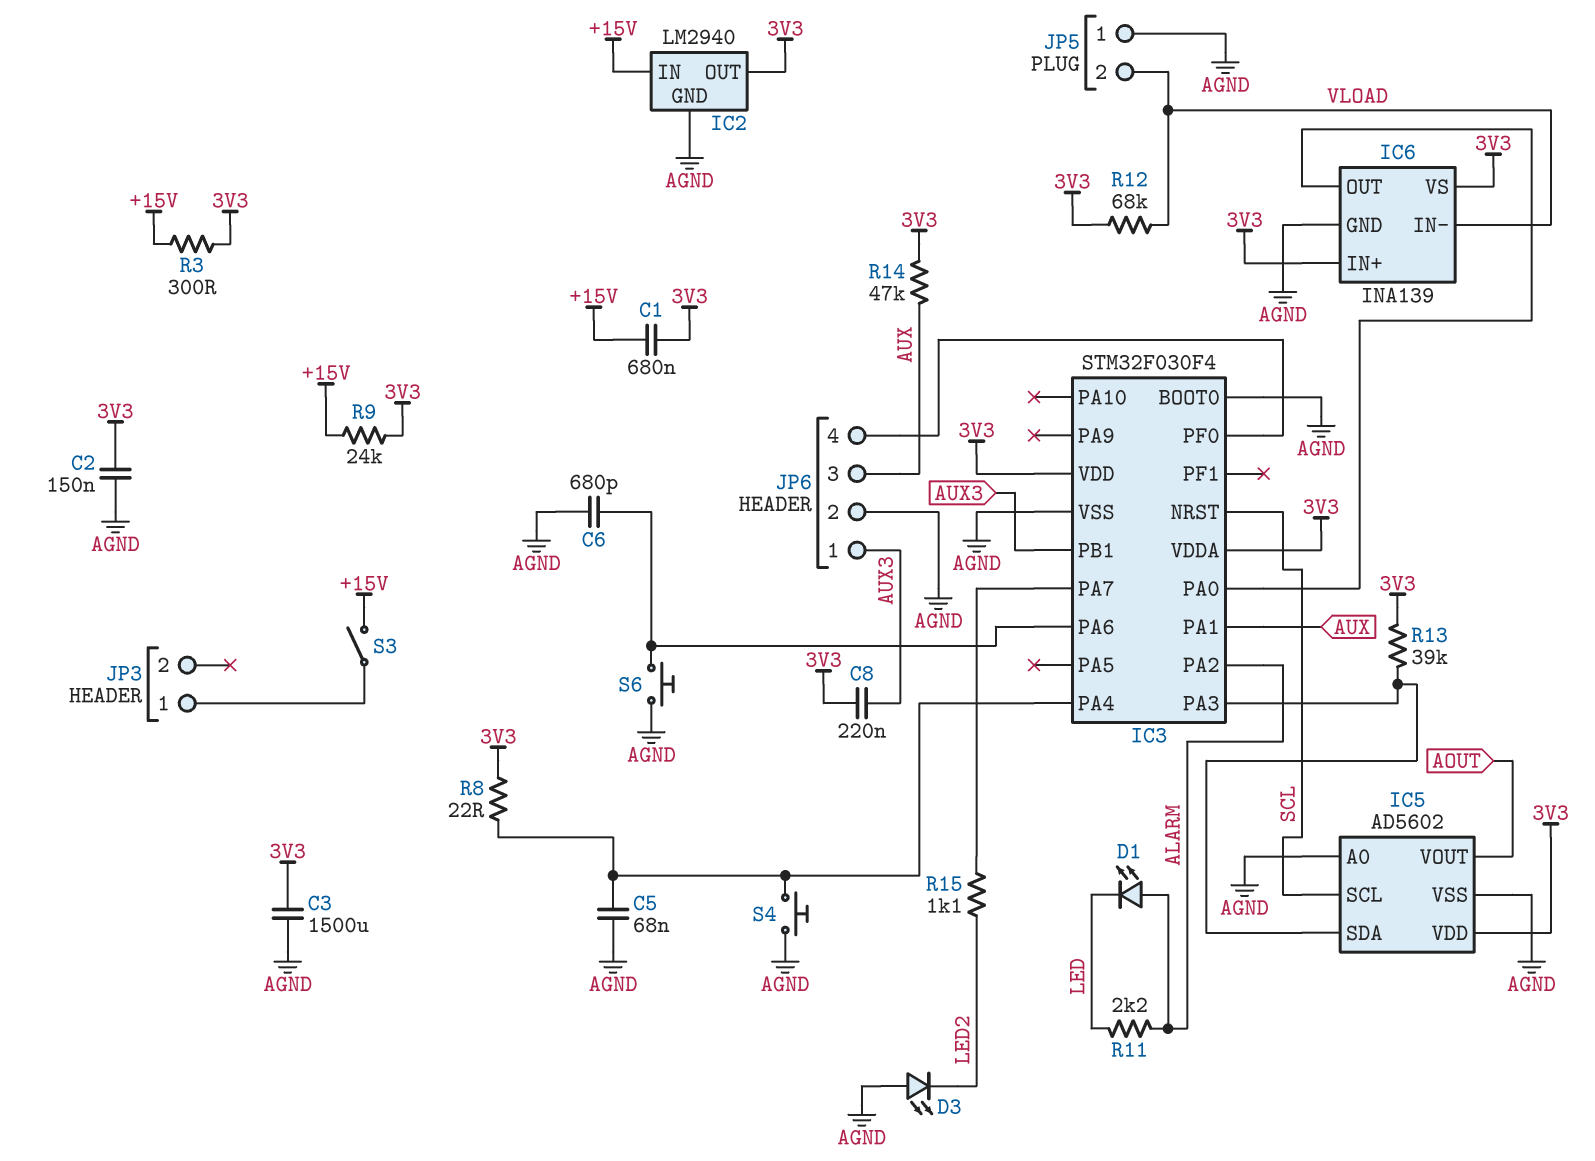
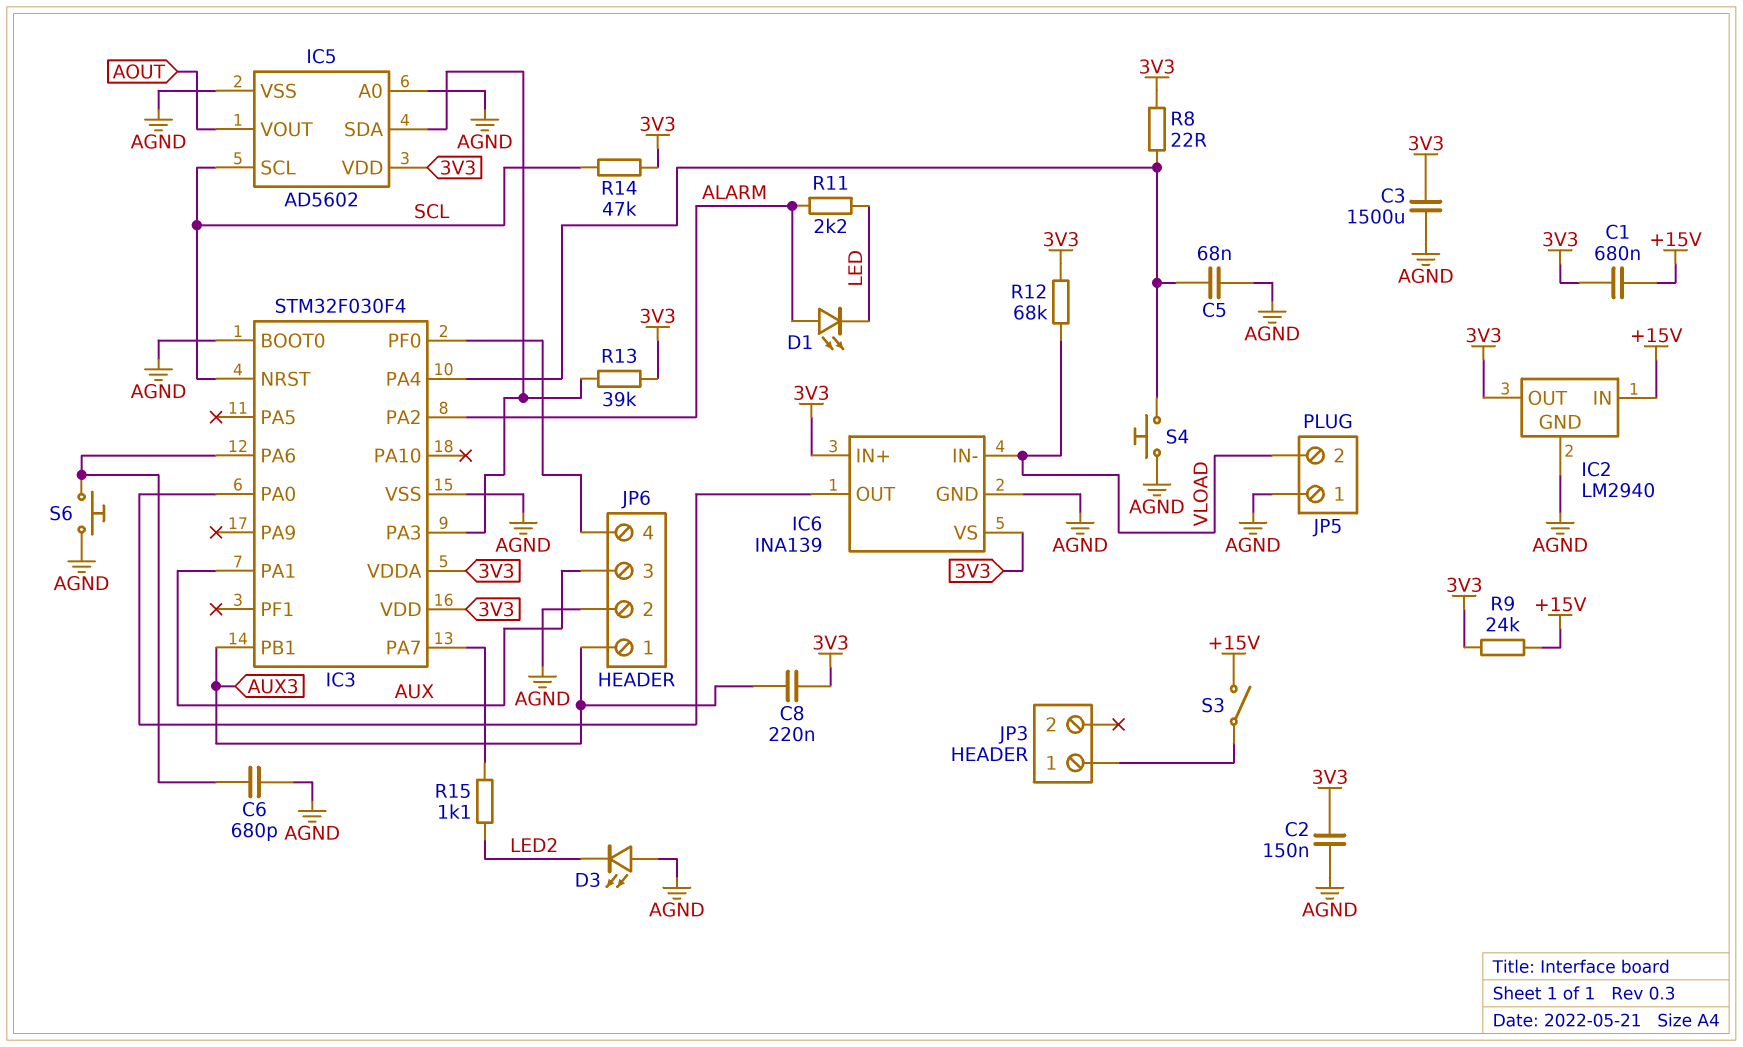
R3: 300 (+15V, 3V3) -> none
R14: 47k (3V3, AUX) -> 47k (3V3, SCL)

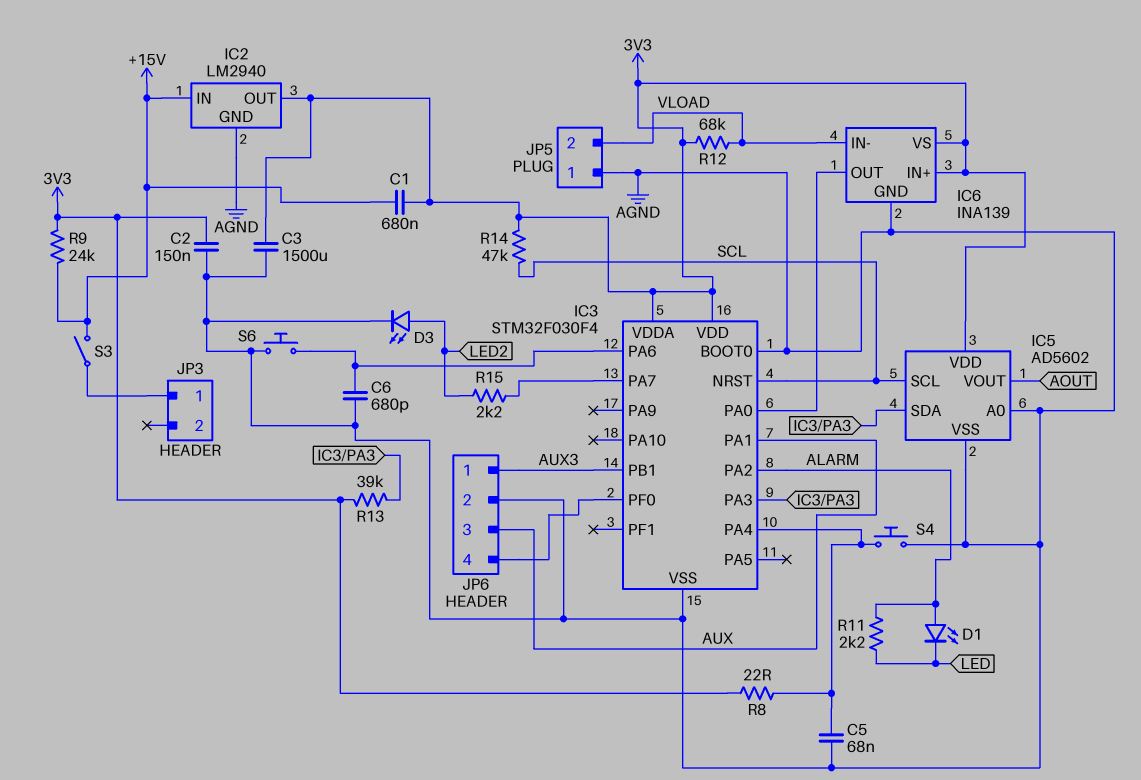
C8: 220nF (3V3, AUX3) -> none
D3: LED (A AGND, K LED2) -> LED (A LED2, K AGND)
R15: 1.1k (IC3/PA7, LED2) -> 2.2k (IC3/PA7, LED2)

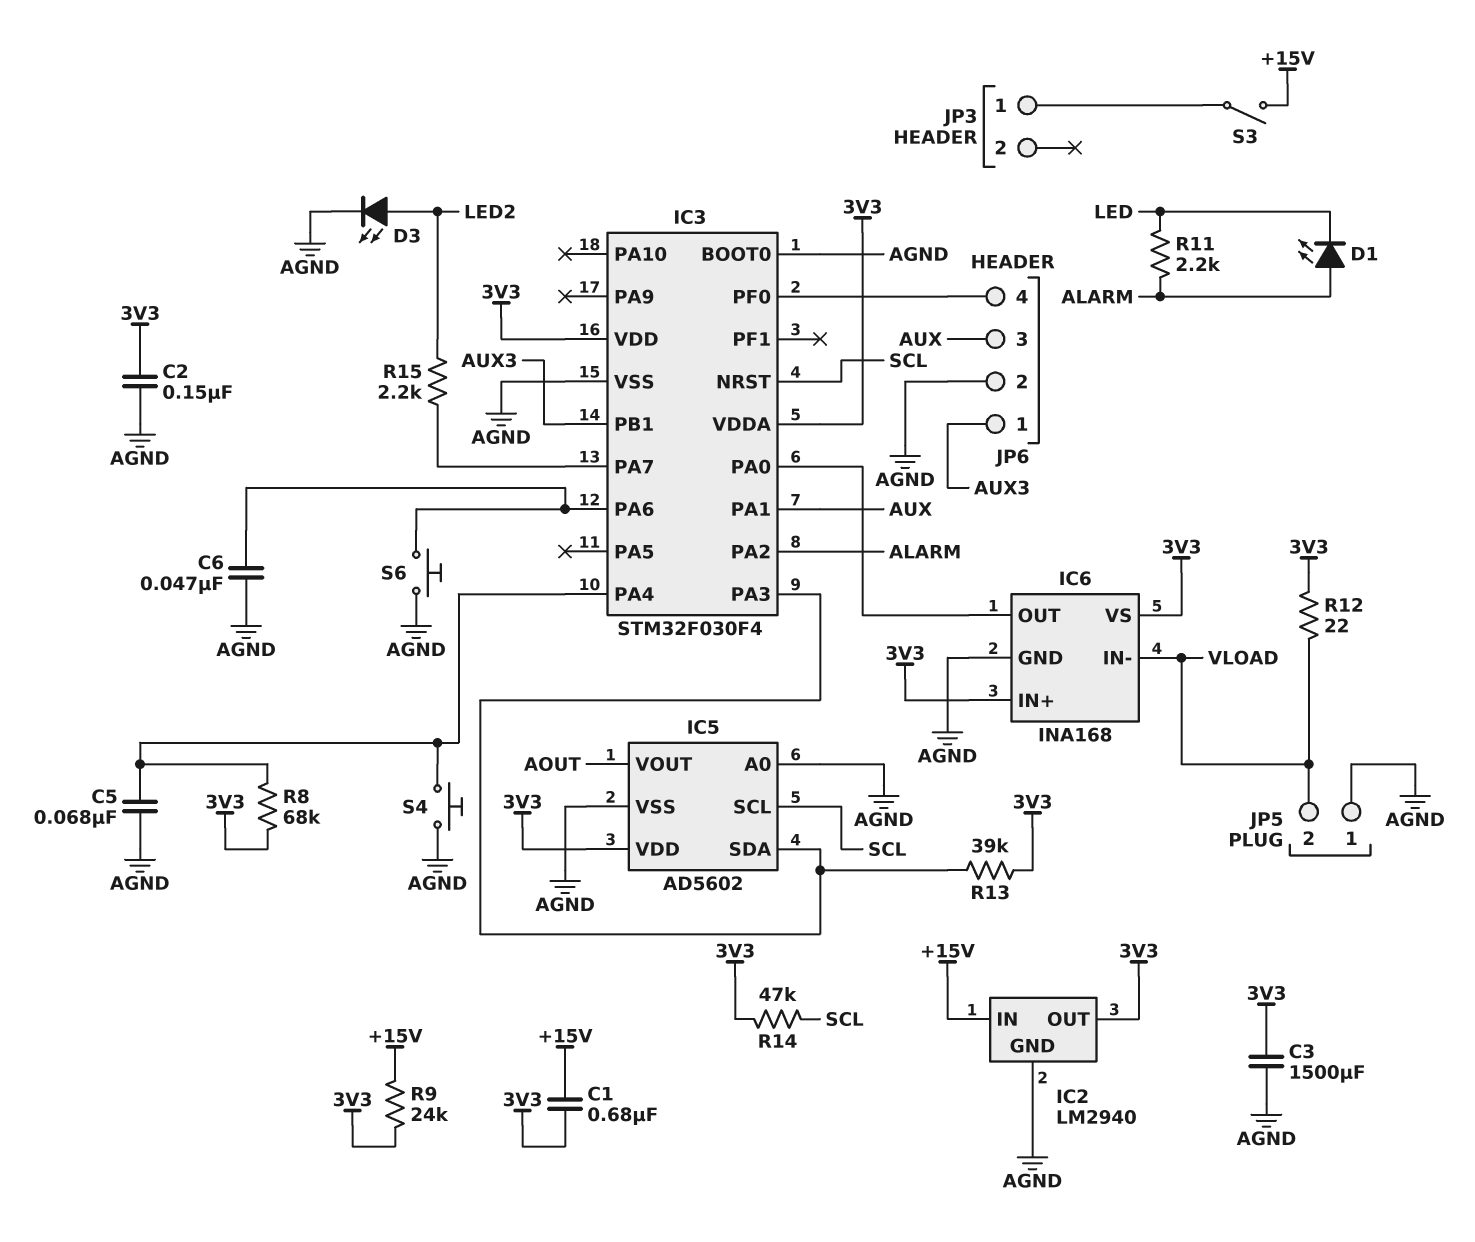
C6: 680pF (AGND, IC3/PA6) -> 47nF (AGND, IC3/PA6)
IC6: INA139 -> INA168
R8: 22 (3V3, IC3/PA4) -> 68k (3V3, IC3/PA4)
R12: 68k (3V3, VLOAD) -> 22 (3V3, VLOAD)

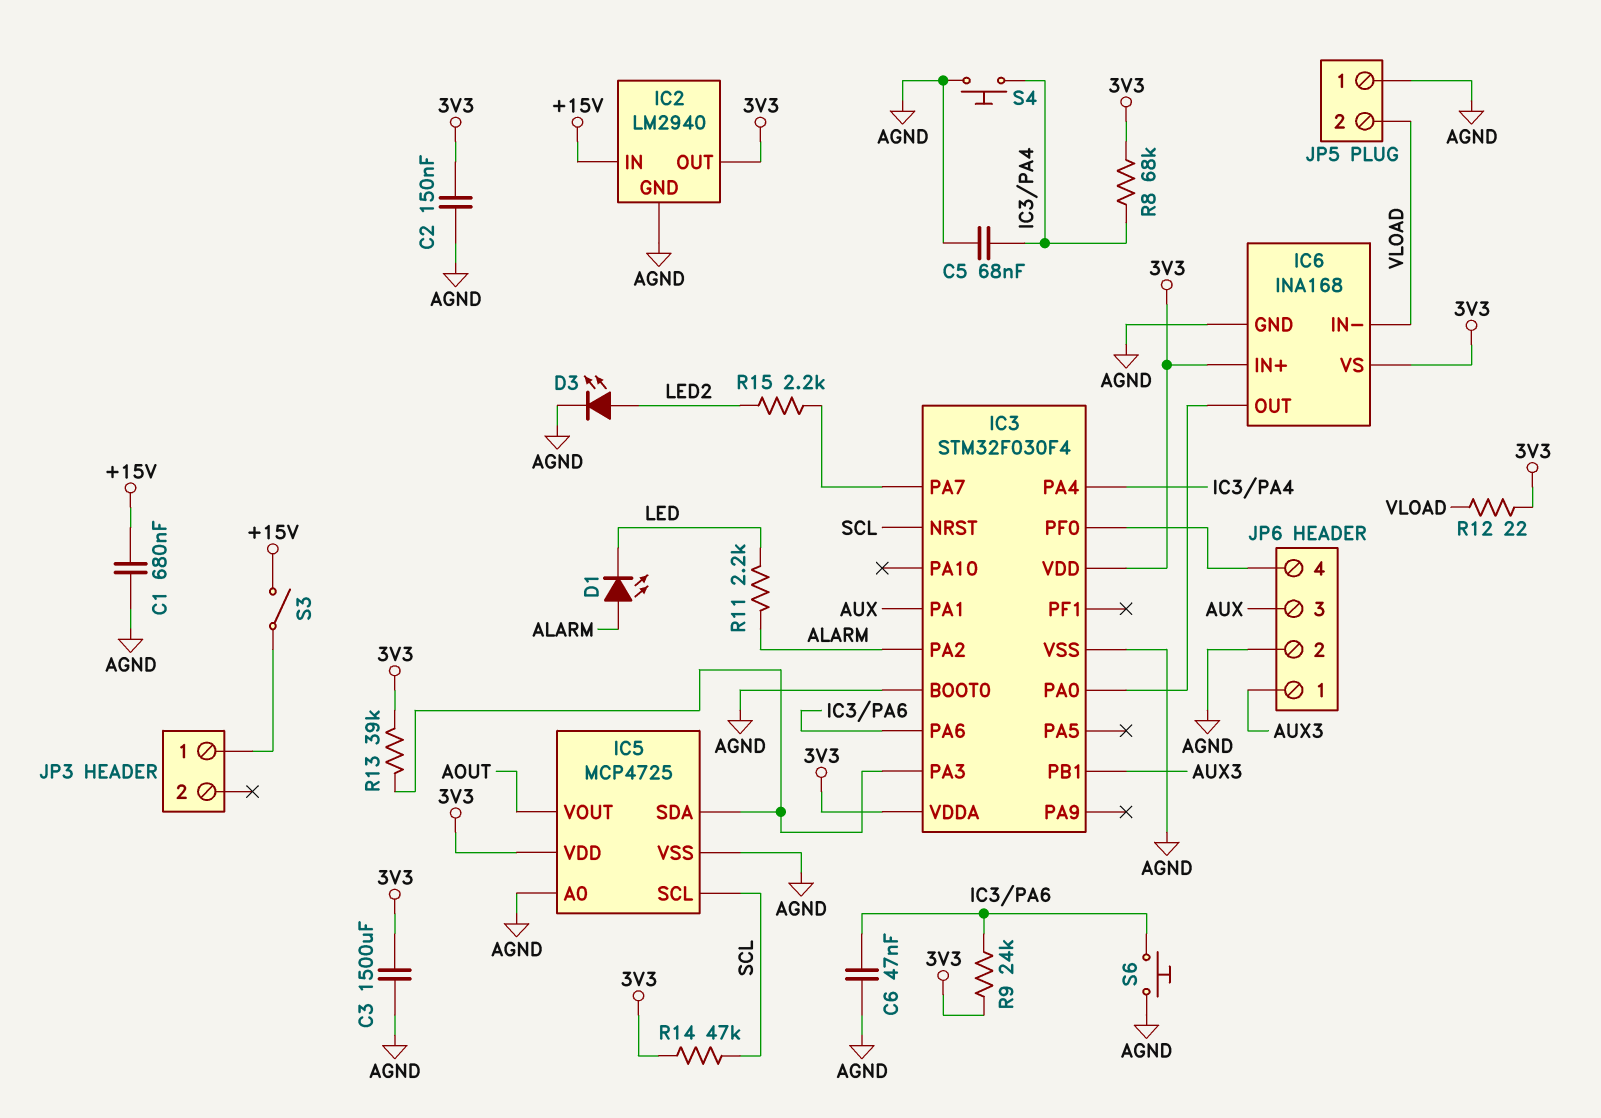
C1: 680nF (+15V, 3V3) -> 680nF (+15V, AGND)
IC5: AD5602 -> MCP4725
R9: 24k (+15V, 3V3) -> 24k (3V3, IC3/PA6)

